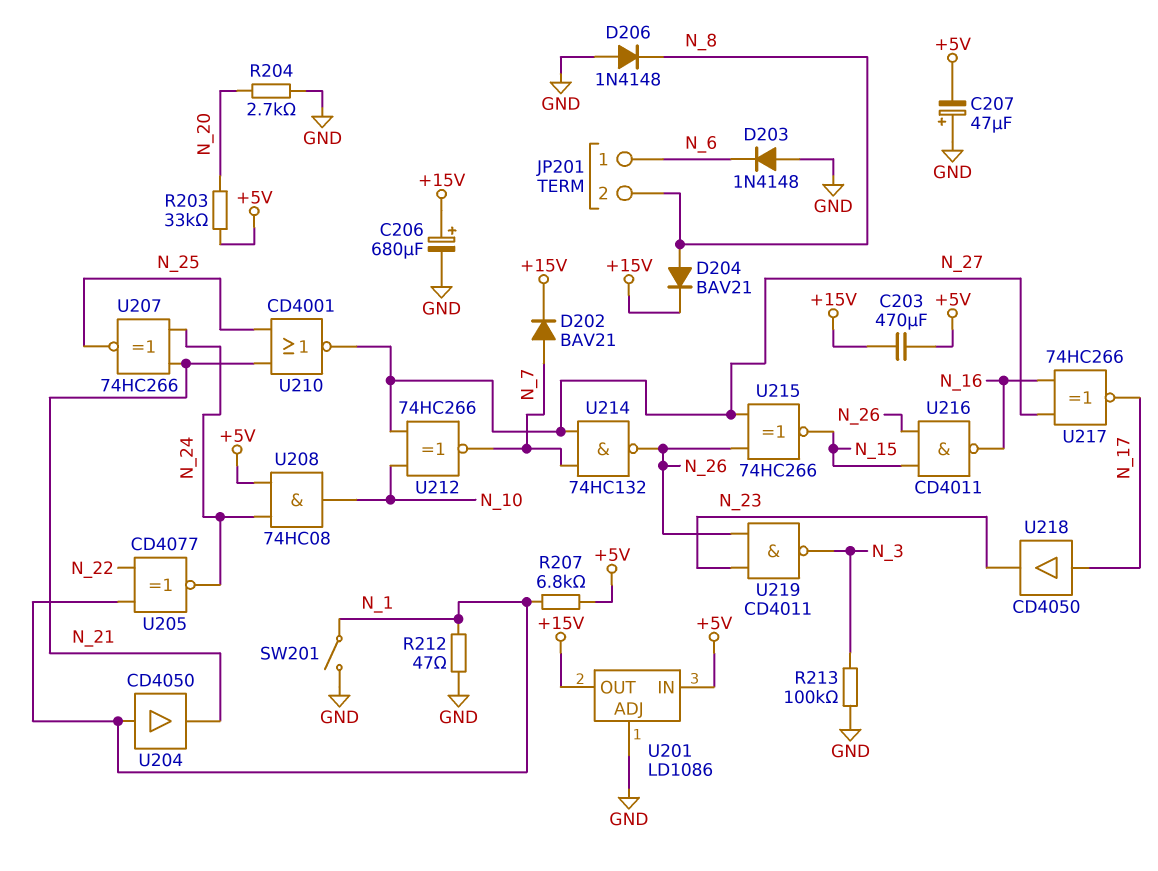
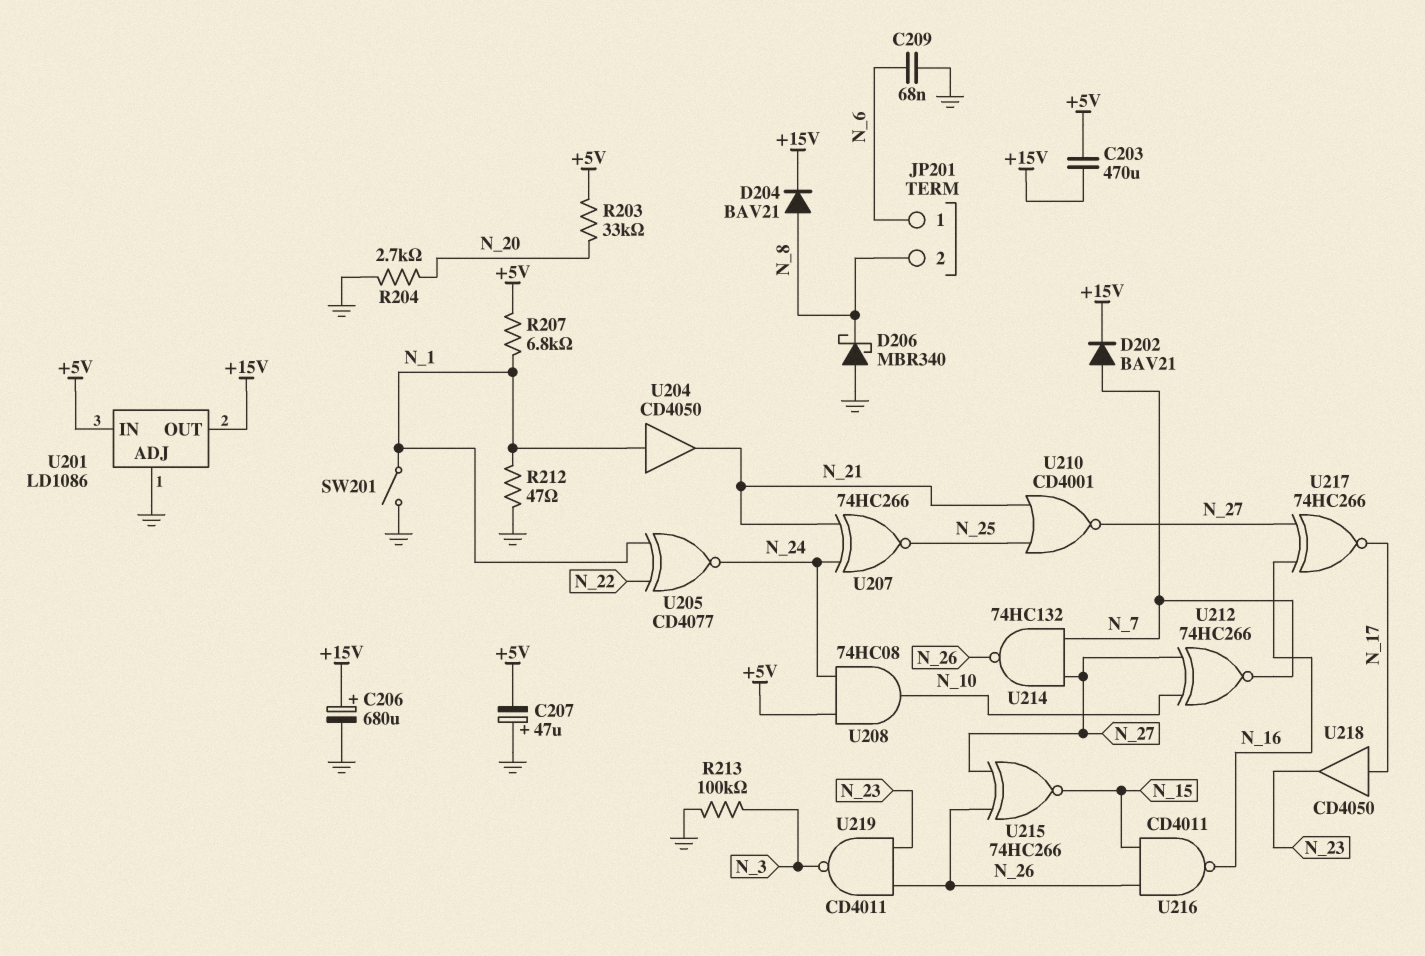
C209: none -> 68nF (GND, N_6)
D203: diode 1N4148 (A GND, K N_6) -> none
D206: diode 1N4148 (A GND, K N_8) -> schottky MBR340 (A GND, K N_8)

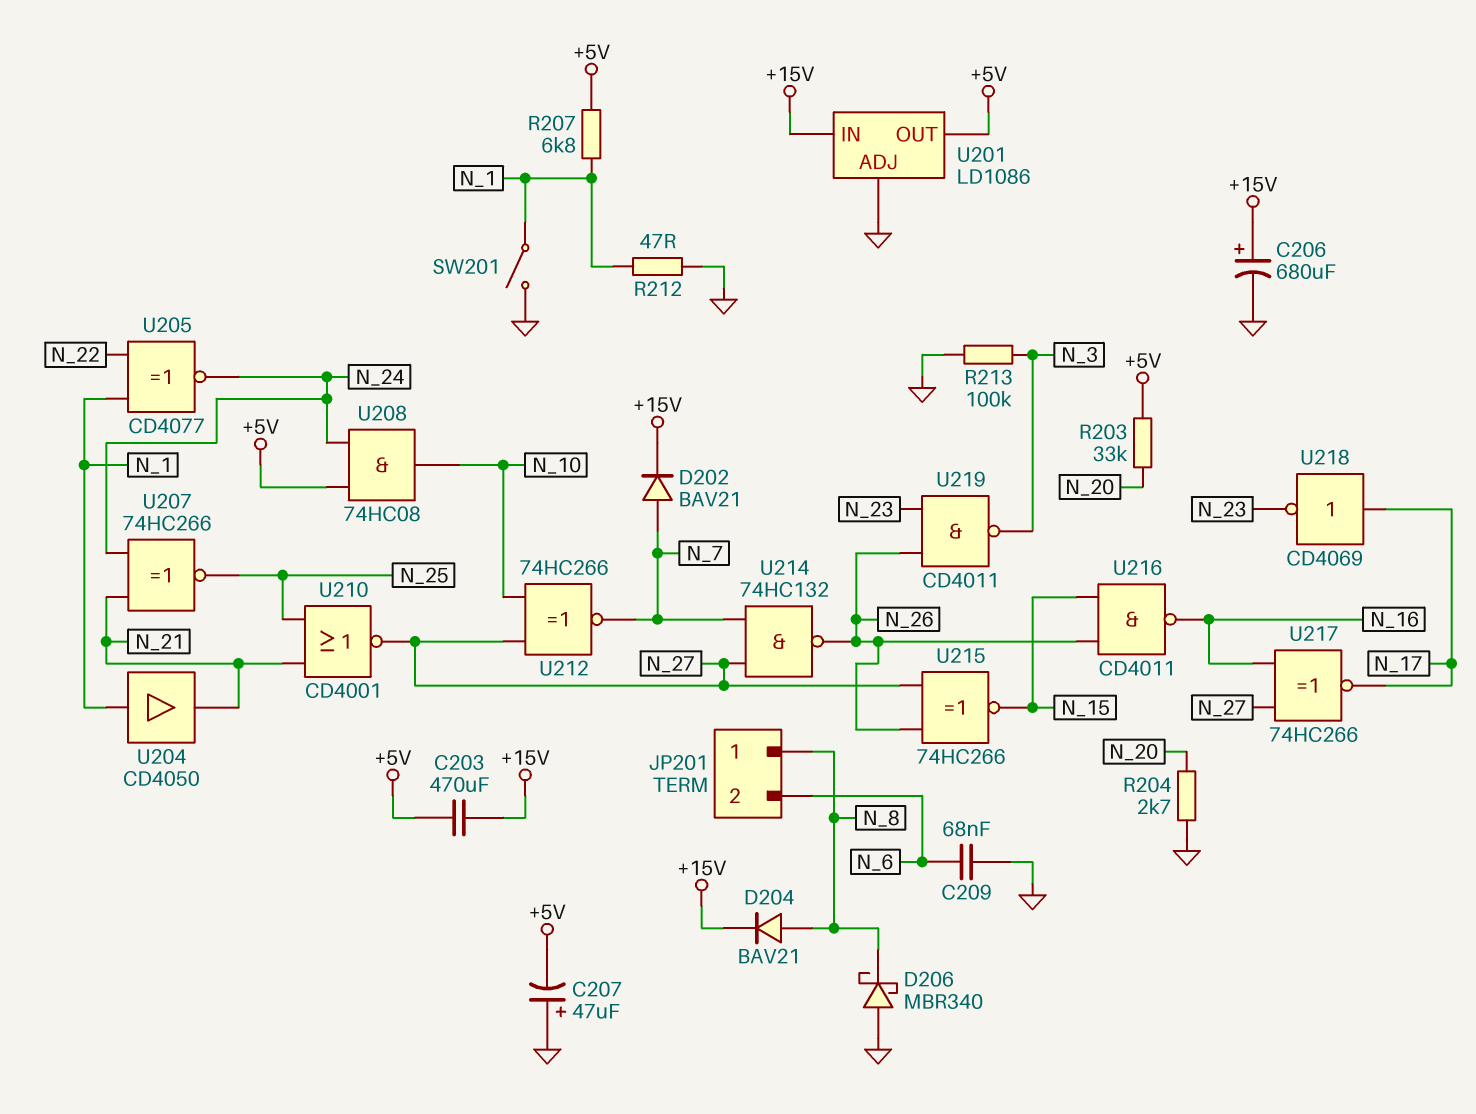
JP201 pin 1: N_6 -> N_8
JP201 pin 2: N_8 -> N_6
U201 pin IN: +5V -> +15V
U201 pin OUT: +15V -> +5V
U218: buffer CD4050 (in N_17, out N_23) -> NOT CD4069 (in N_17, out N_23)

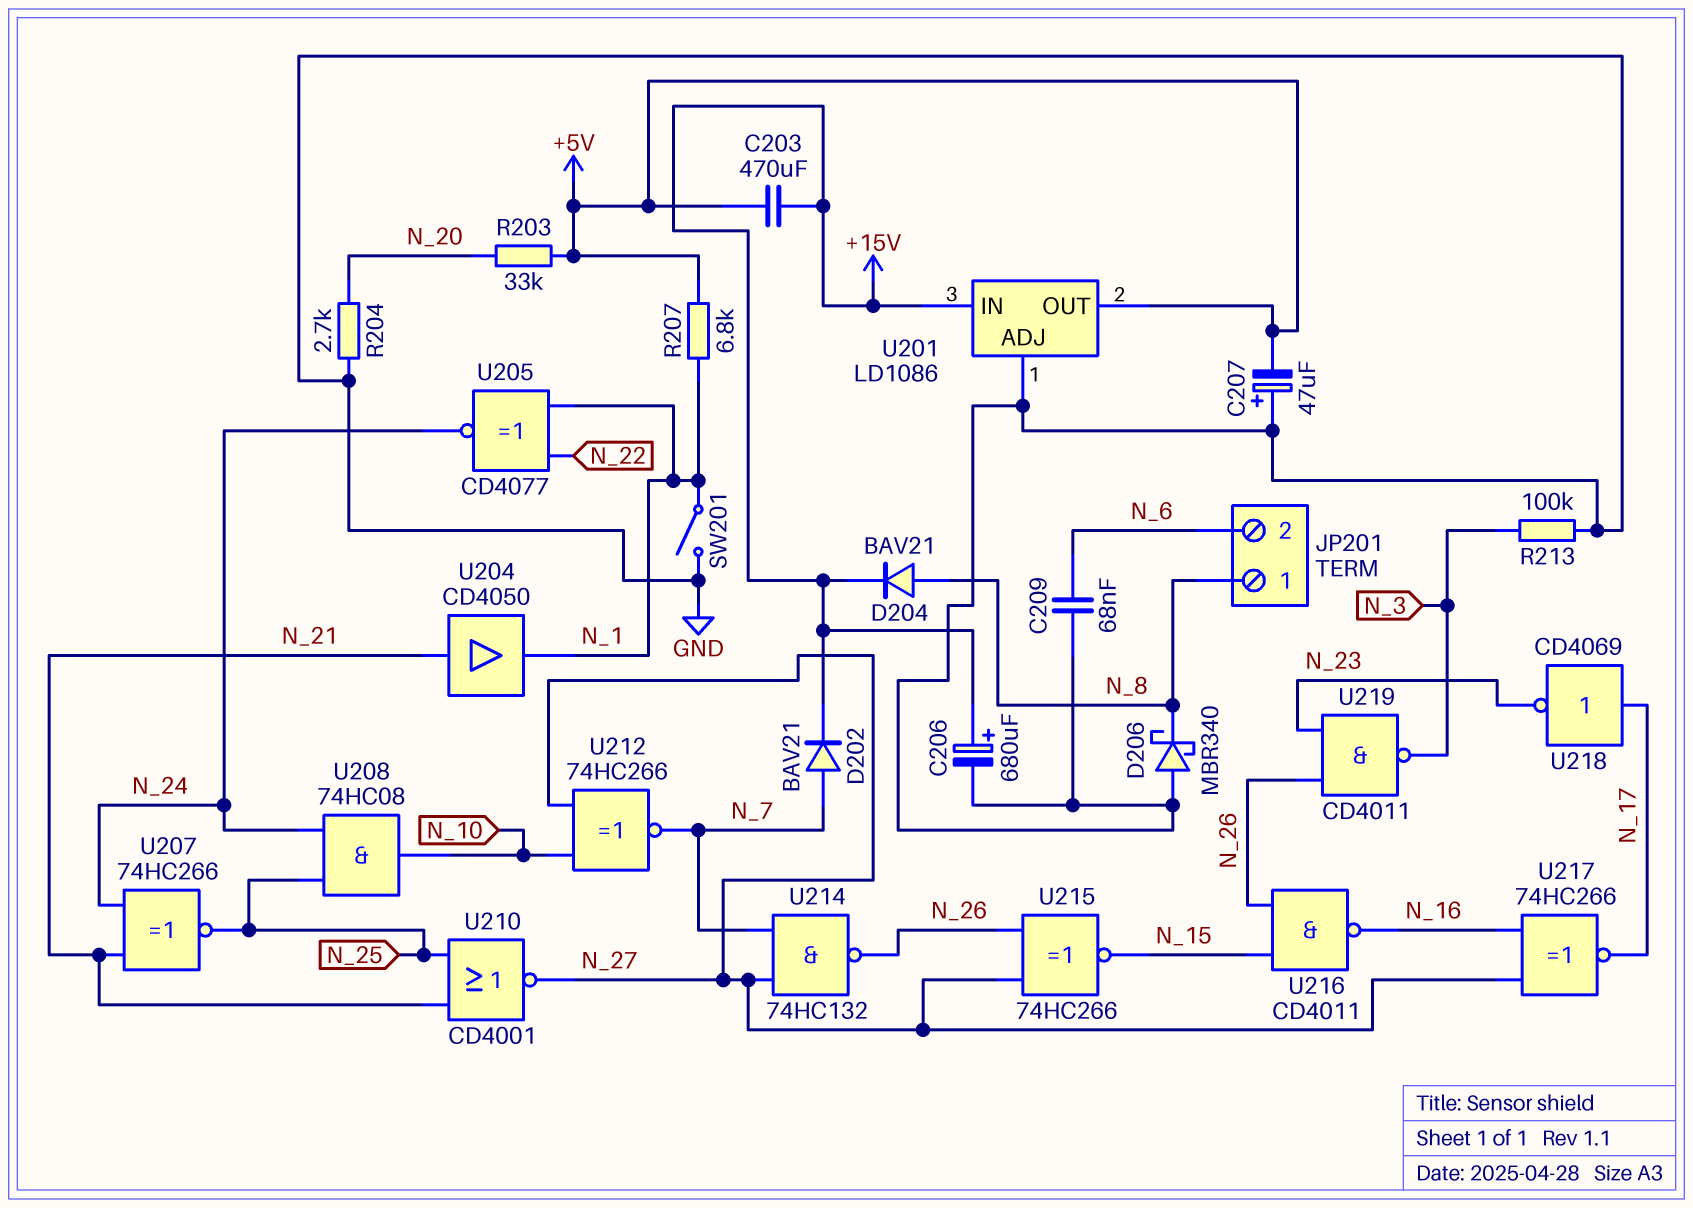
R212: 47 (GND, N_1) -> none
U204: buffer CD4050 (in N_1, out N_21) -> buffer CD4050 (in N_21, out N_1)
U208: AND 74HC08 (in +5V, in N_24, out N_10) -> AND 74HC08 (in N_24, in N_25, out N_10)

